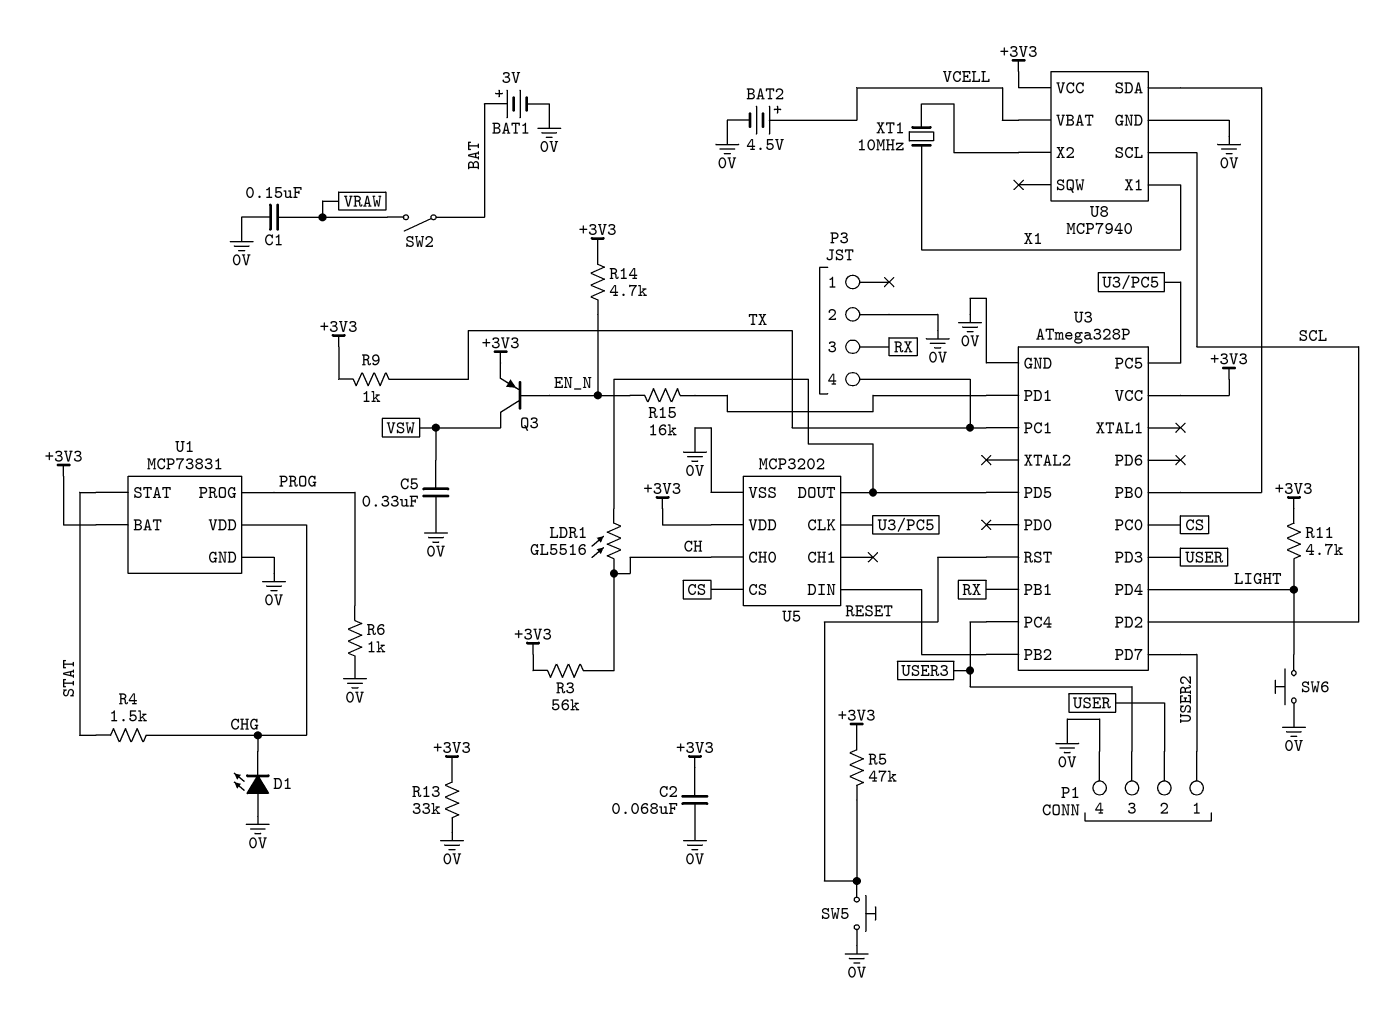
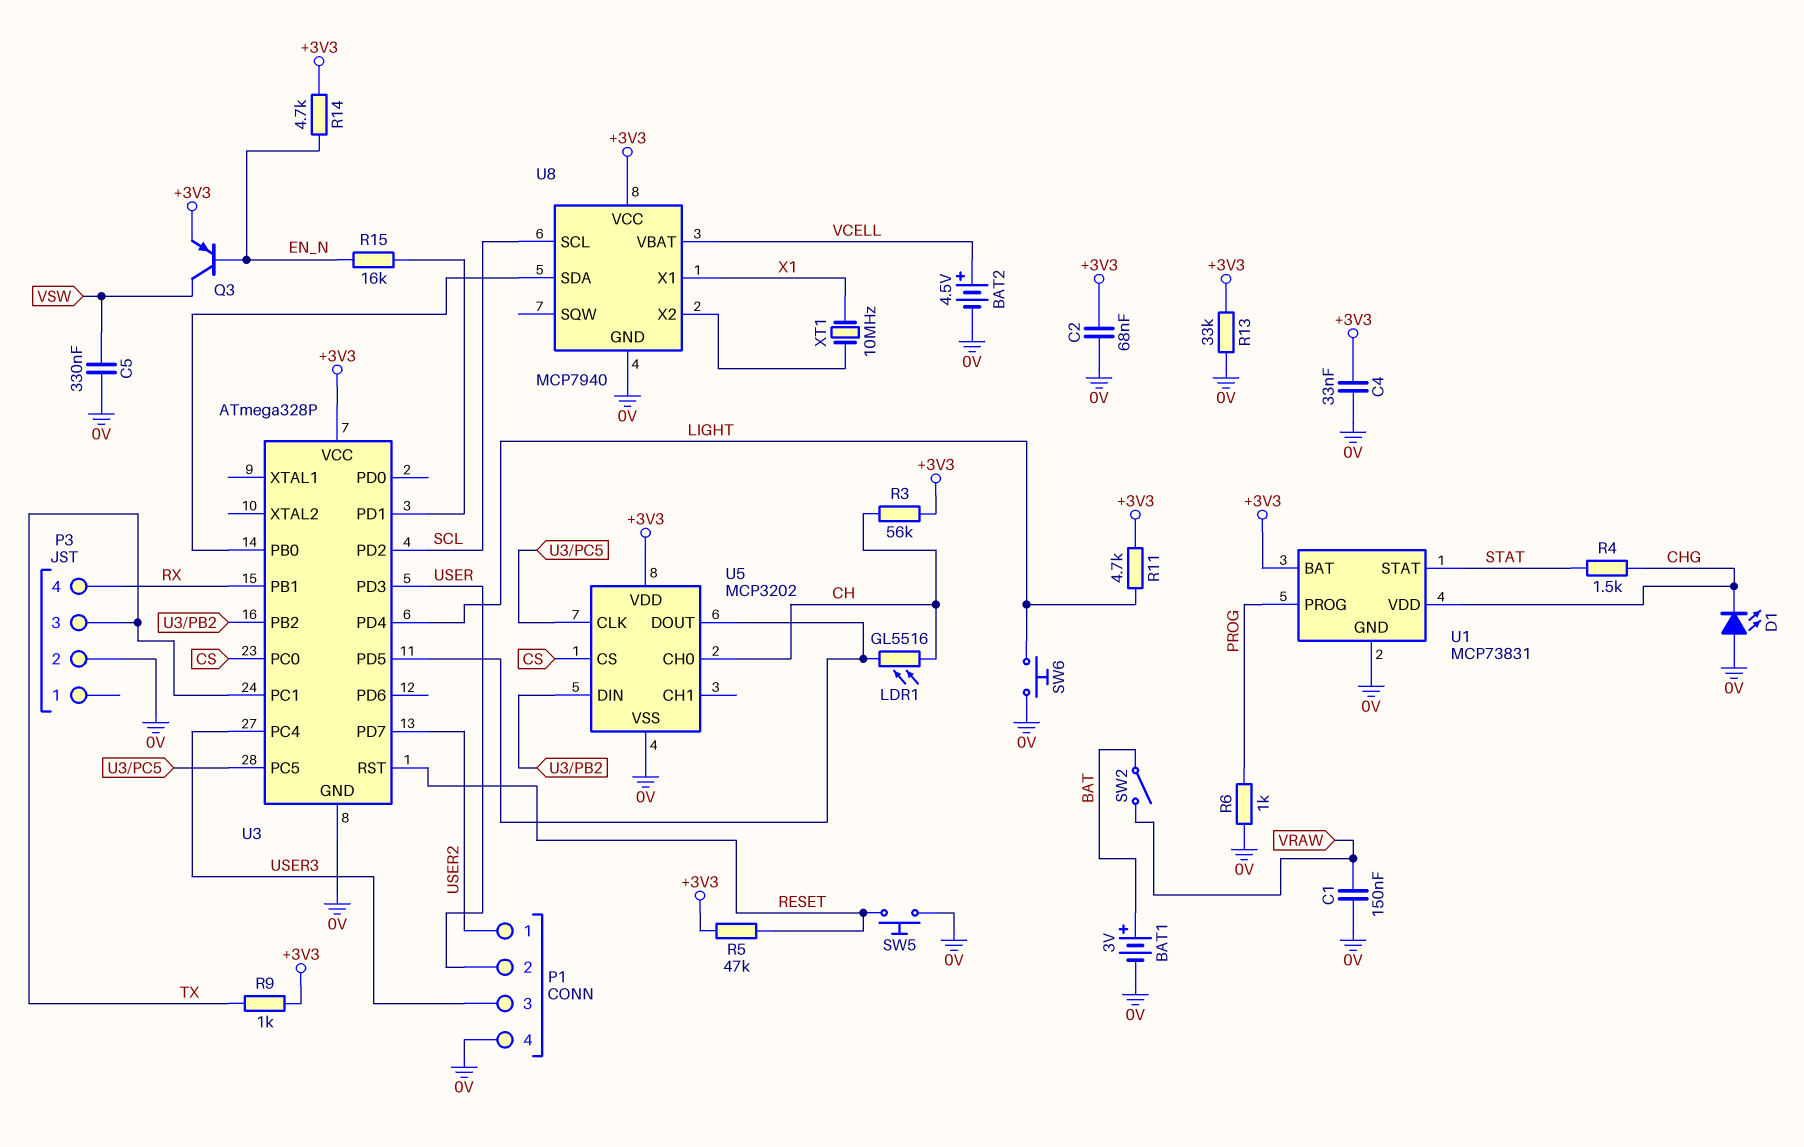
C4: none -> 33nF (+3V3, 0V)
P3 pin 3: RX -> TX
P3 pin 4: TX -> RX

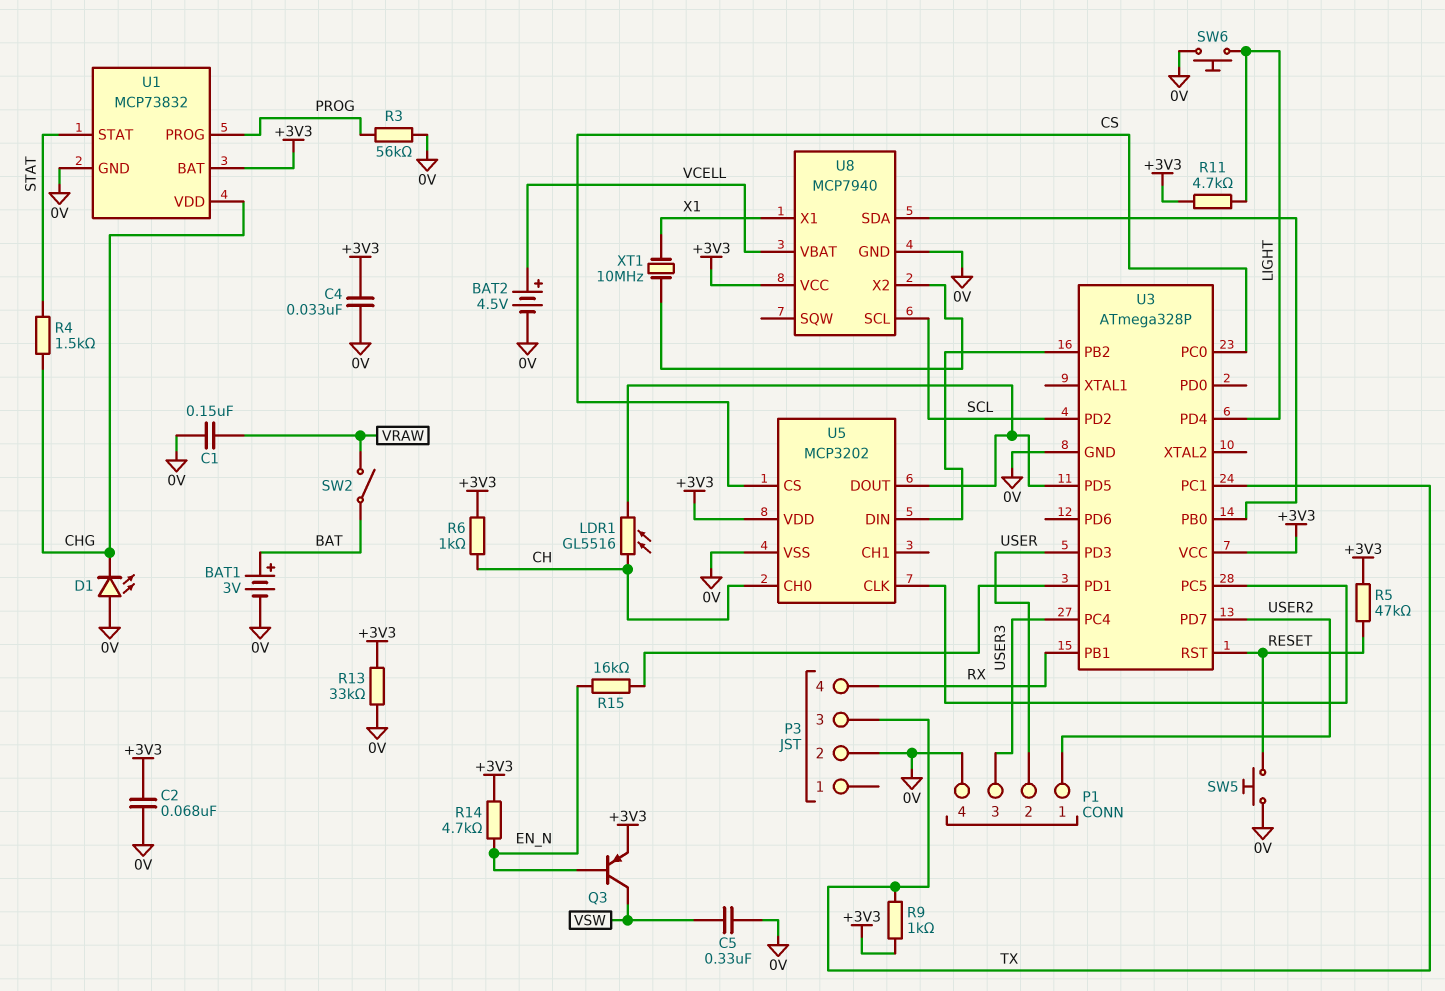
R3: 56k (+3V3, CH) -> 56k (0V, PROG)
R6: 1k (0V, PROG) -> 1k (+3V3, CH)
U1: MCP73831 -> MCP73832

